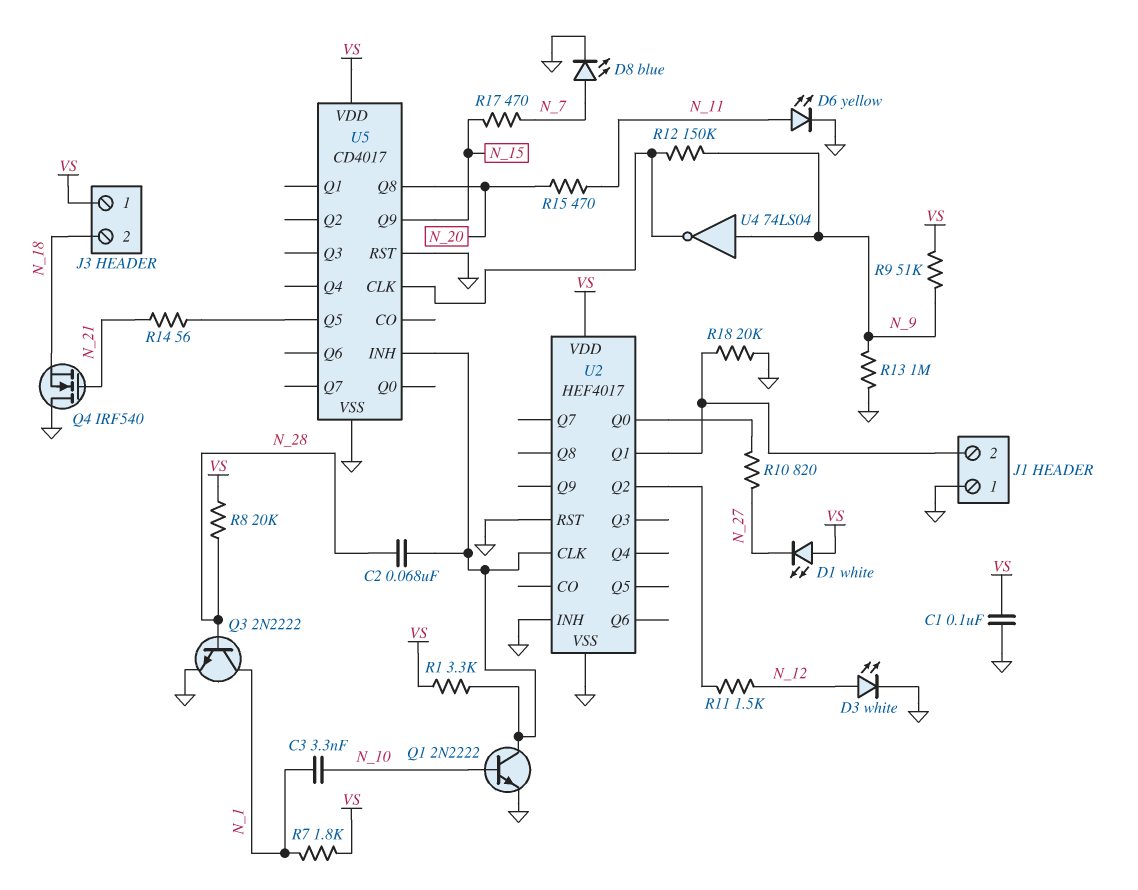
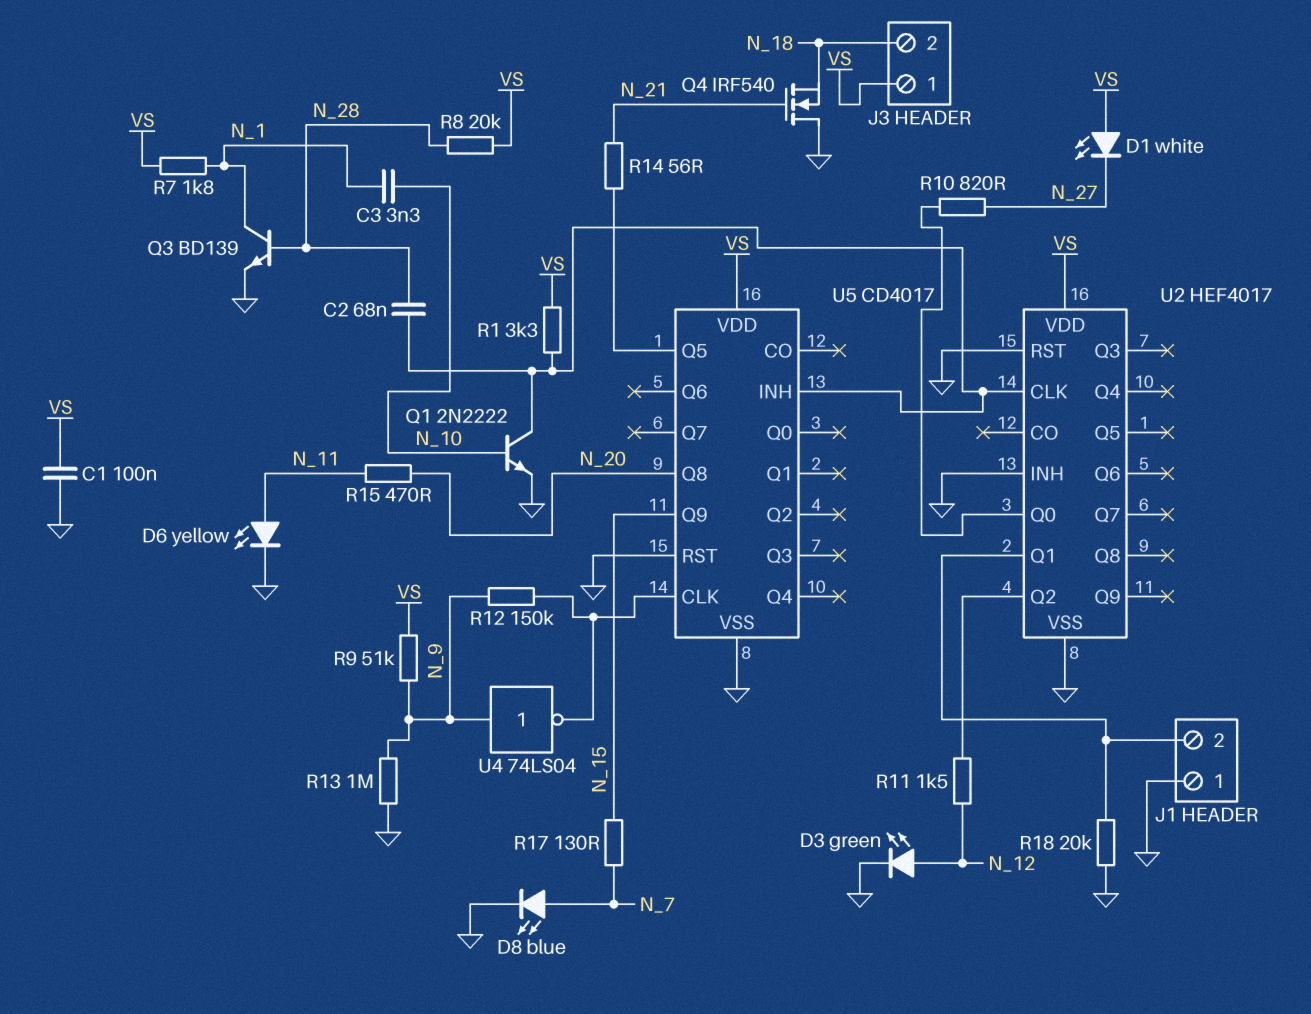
D3: LED white (A N_12, K GND) -> LED green (A N_12, K GND)
Q3: NPN 2N2222 (B N_28, C N_1, E GND) -> NPN BD139 (B N_28, C N_1, E GND)
R17: 470 (N_7, N_15) -> 130 (N_7, N_15)

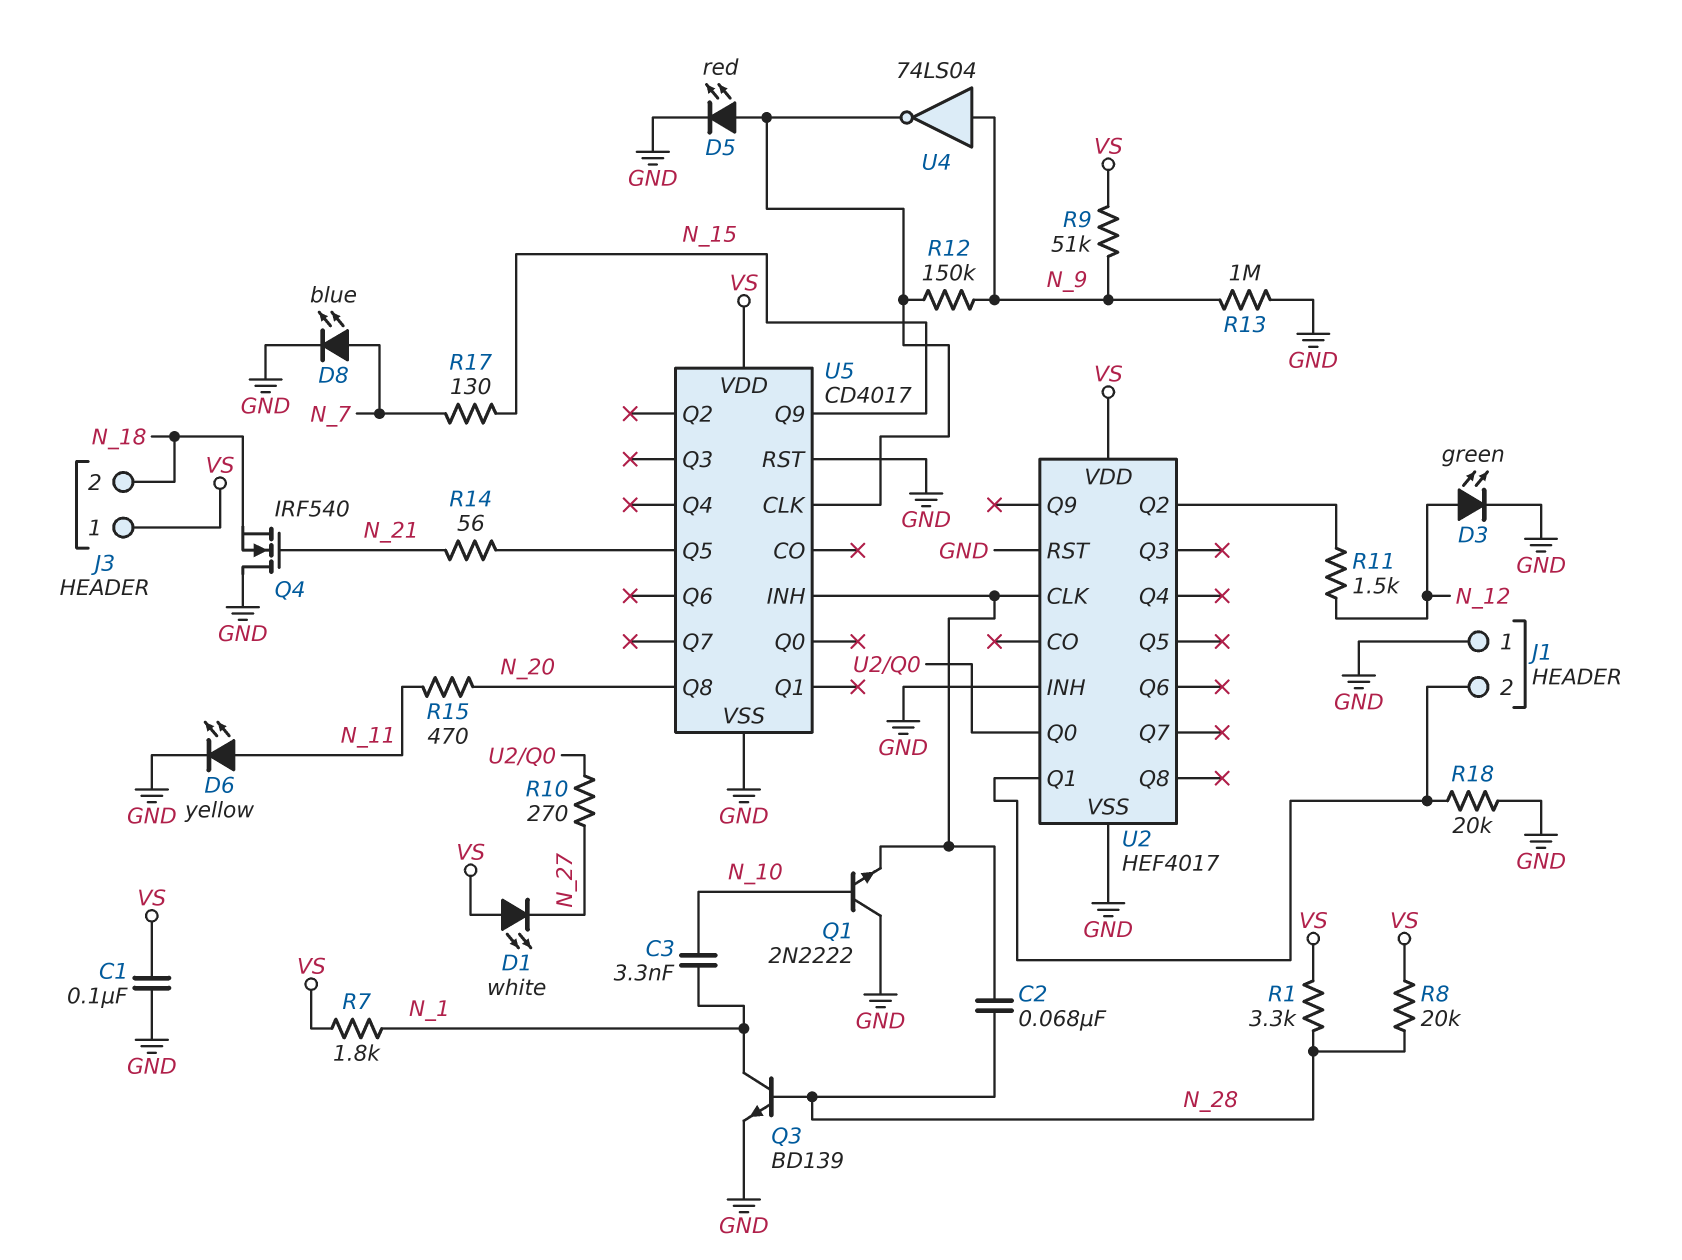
D5: none -> LED red (A U5/CLK, K GND)
Q1: NPN 2N2222 (B N_10, C U2/CLK, E GND) -> NPN 2N2222 (B N_10, C GND, E U2/CLK)
R1: 3.3k (U2/CLK, VS) -> 3.3k (N_28, VS)
R10: 820 (N_27, U2/Q0) -> 270 (N_27, U2/Q0)

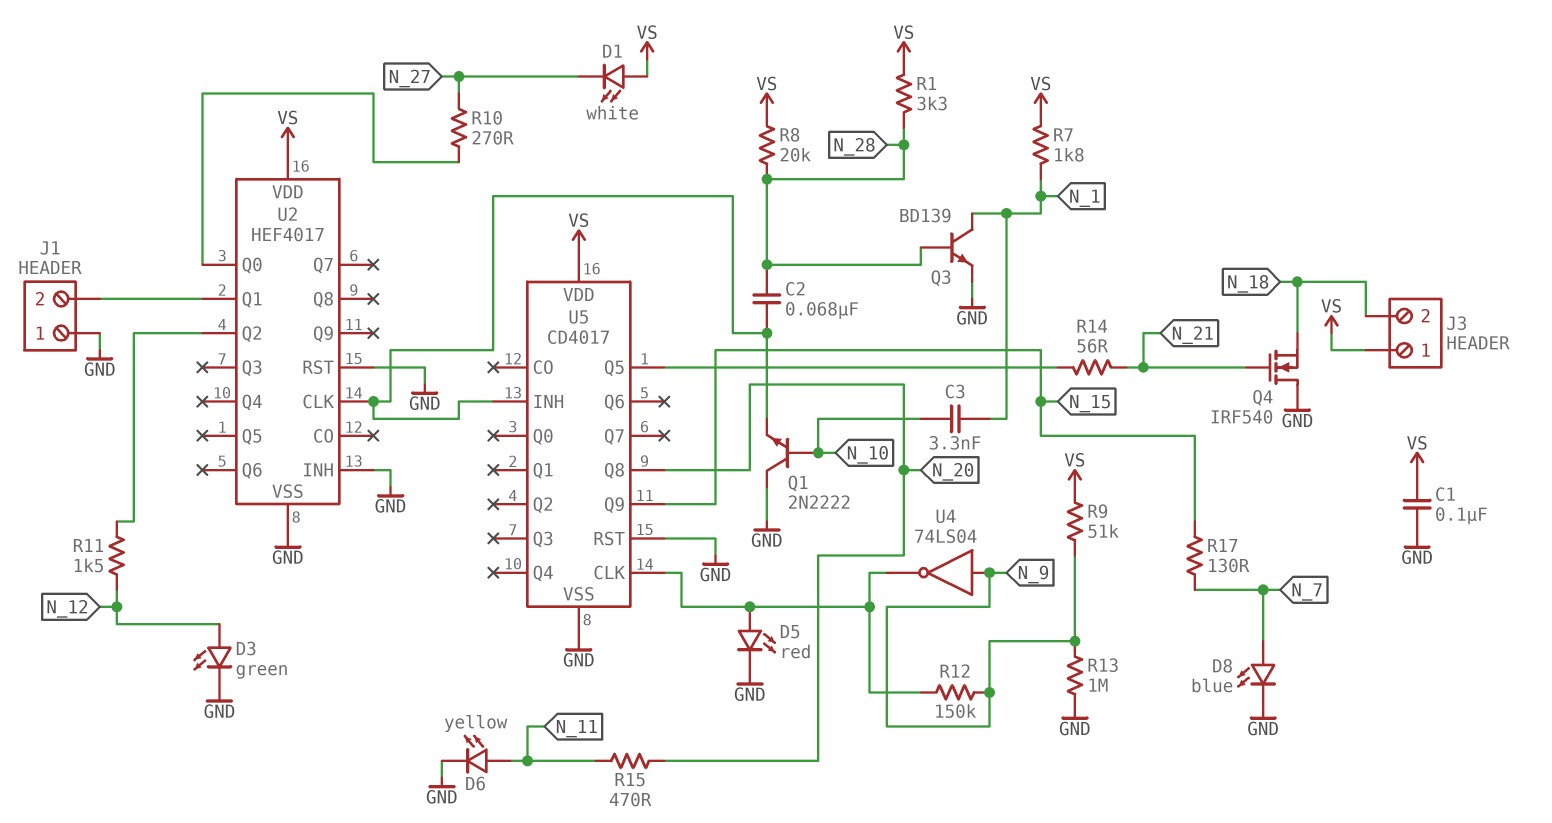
R18: 20k (GND, J1/2) -> none

